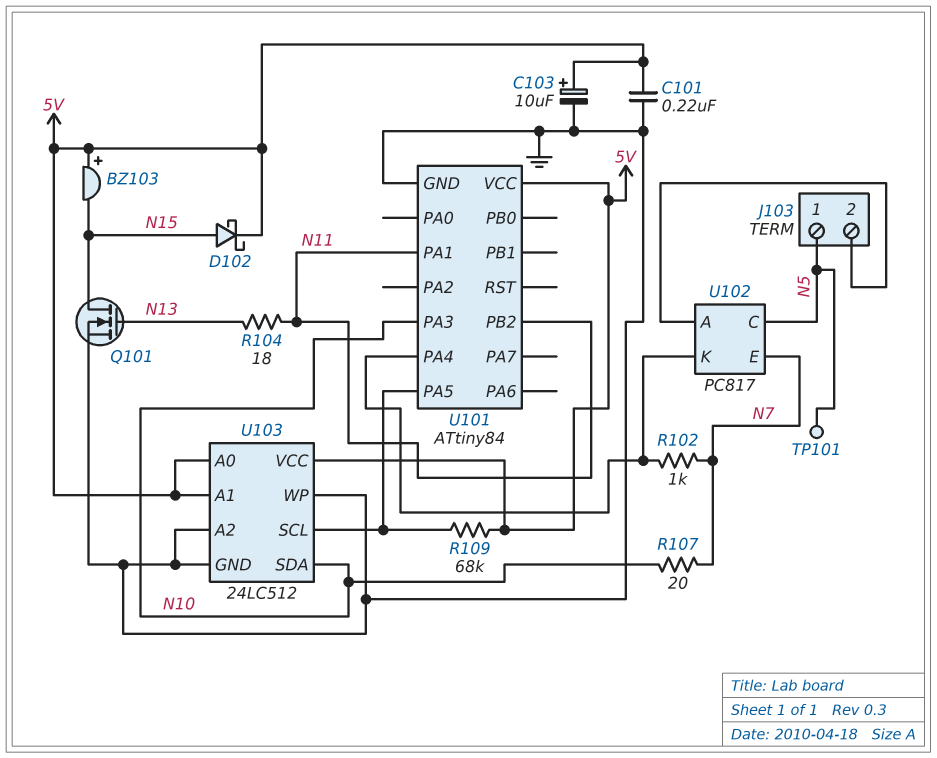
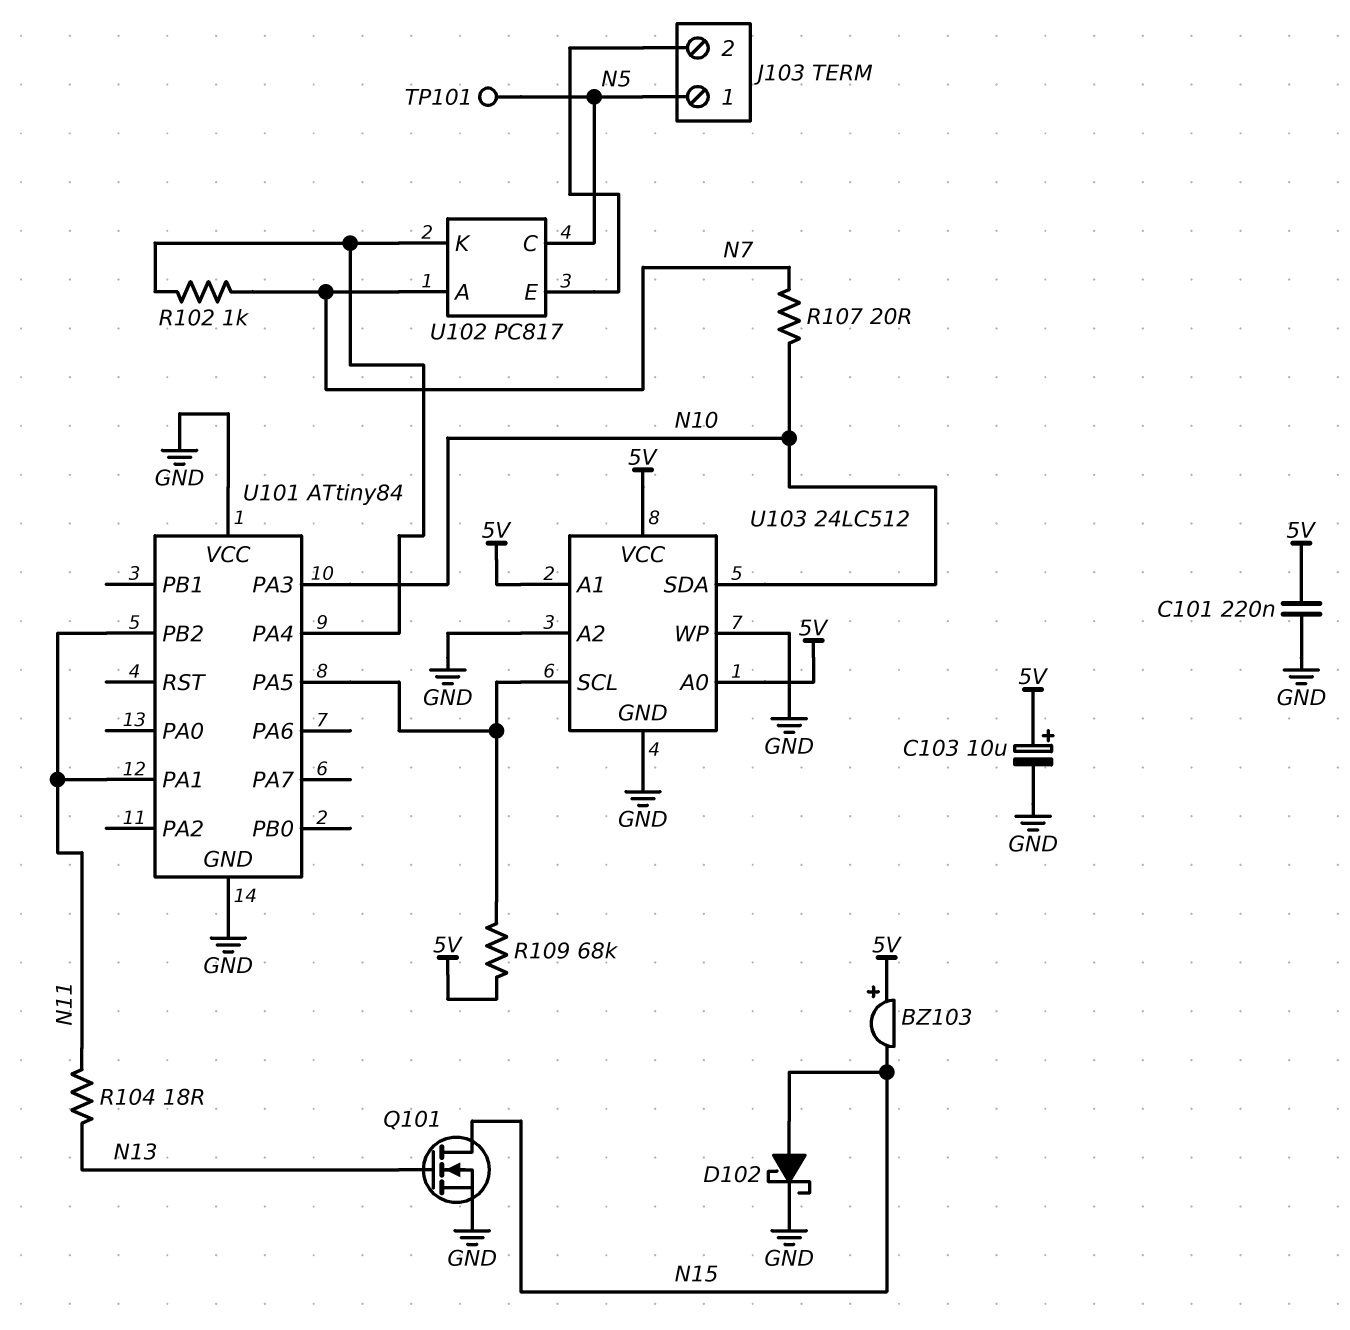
D102: schottky (A N15, K 5V) -> schottky (A N15, K GND)
U101 pin VCC: 5V -> GND
U102 pin A: J103/2 -> N7
U102 pin E: N7 -> J103/2

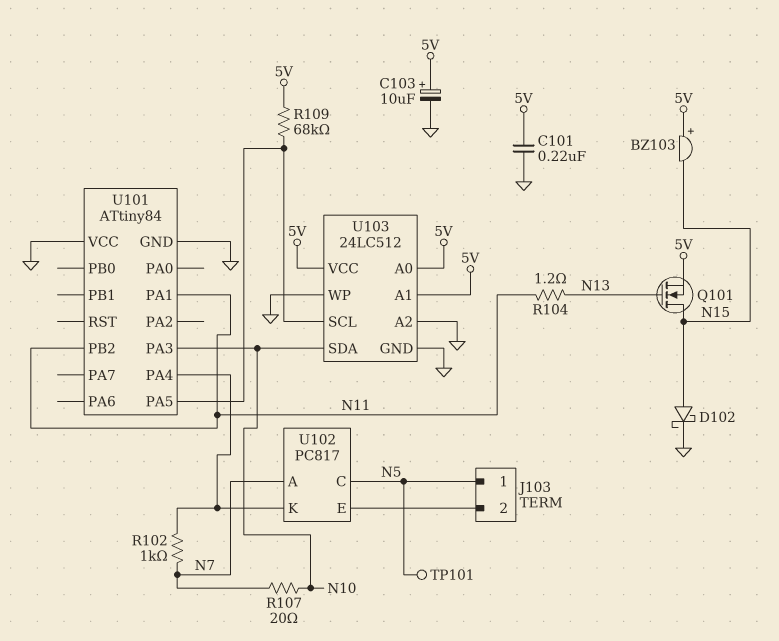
Q101: NMOS (G N13, D N15, S GND) -> NMOS (G N13, D N15, S 5V)
R104: 18 (N11, N13) -> 1.2 (N11, N13)

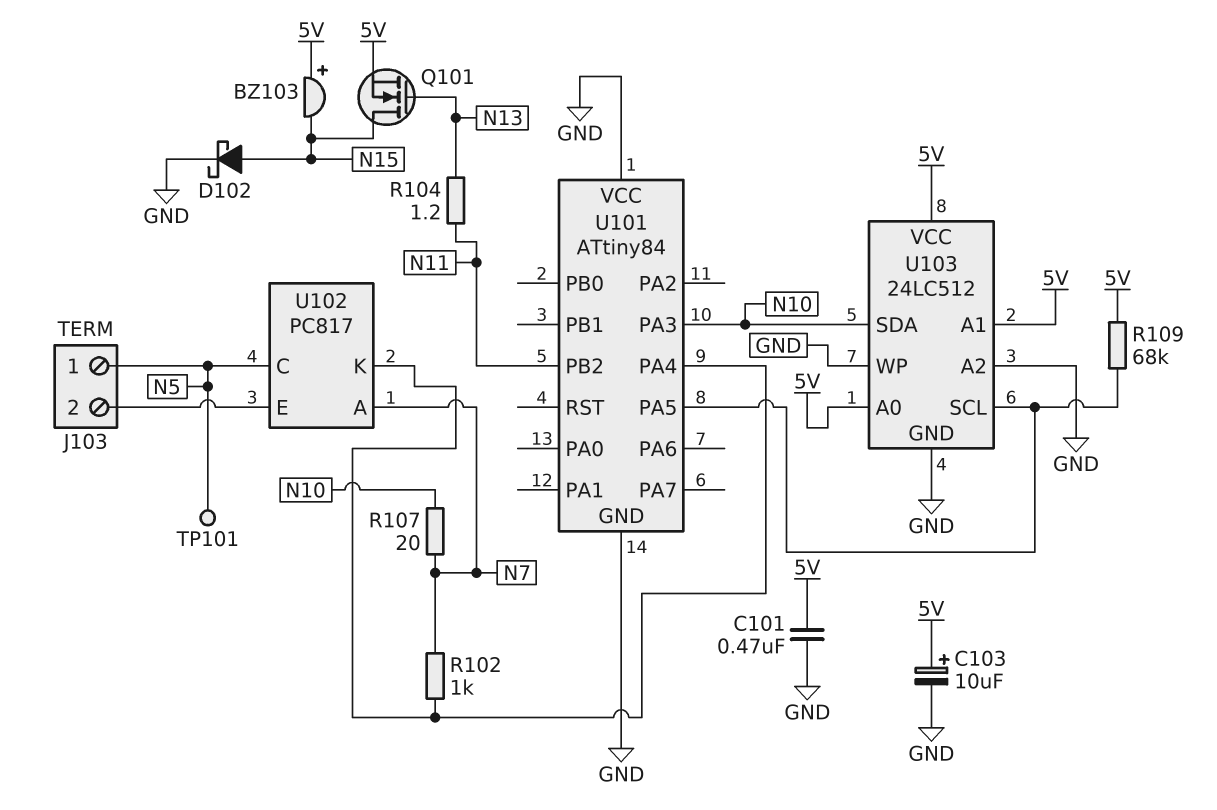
C101: 220nF (5V, GND) -> 470nF (5V, GND)
U101 pin PA1: N11 -> none

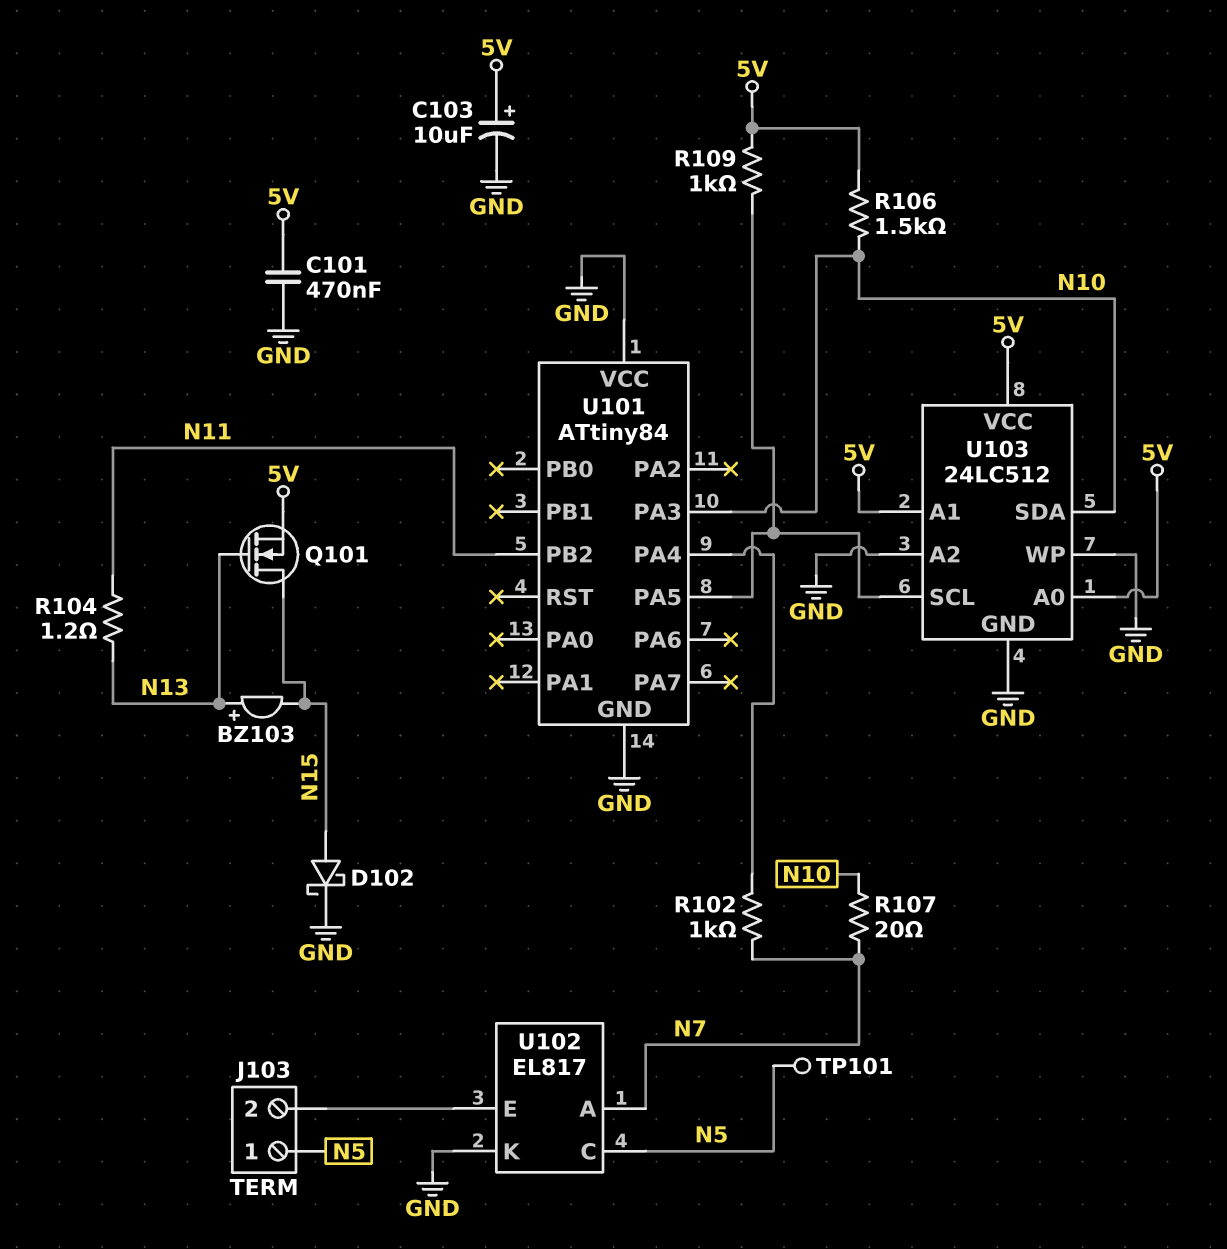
BZ103: buzzer (plus 5V, minus N15) -> buzzer (plus N13, minus N15)
R106: none -> 1.5k (5V, N10)
R109: 68k (5V, U101/PA5) -> 1k (5V, U101/PA5)
U102: PC817 -> EL817
U102 pin K: U101/PA4 -> GND

